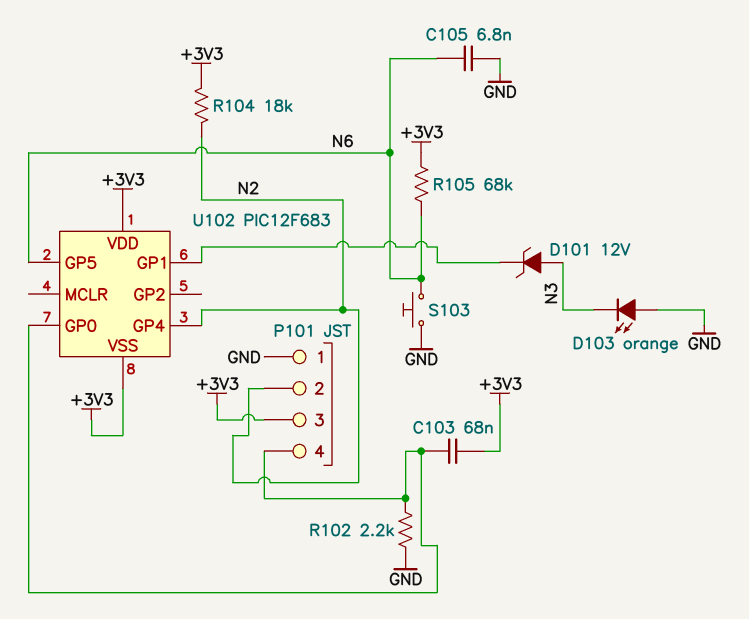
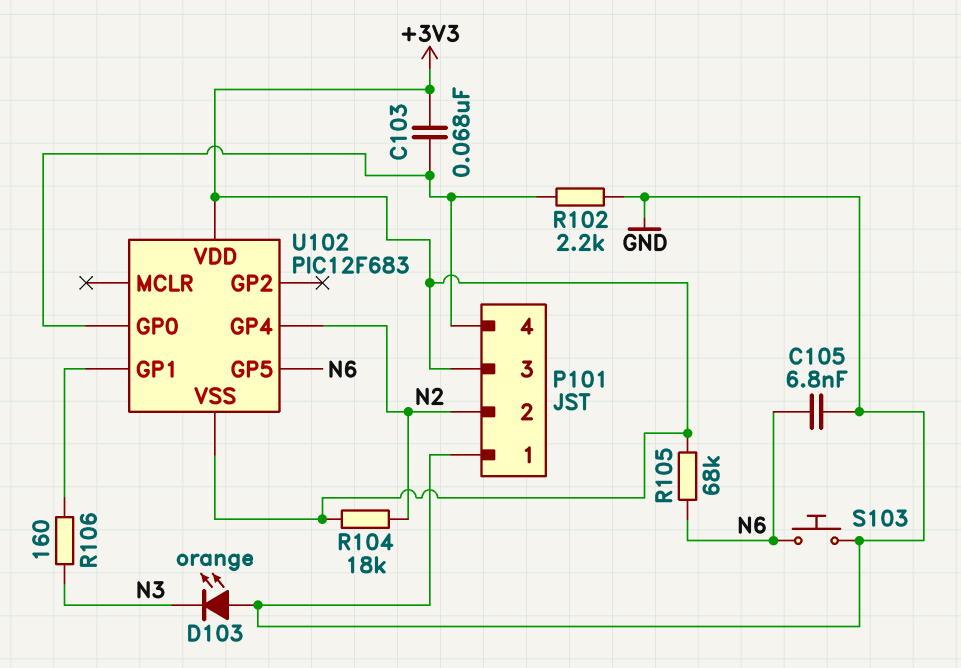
D101: zener 12V (A N3, K U102/GP1) -> none
R106: none -> 160 (N3, U102/GP1)

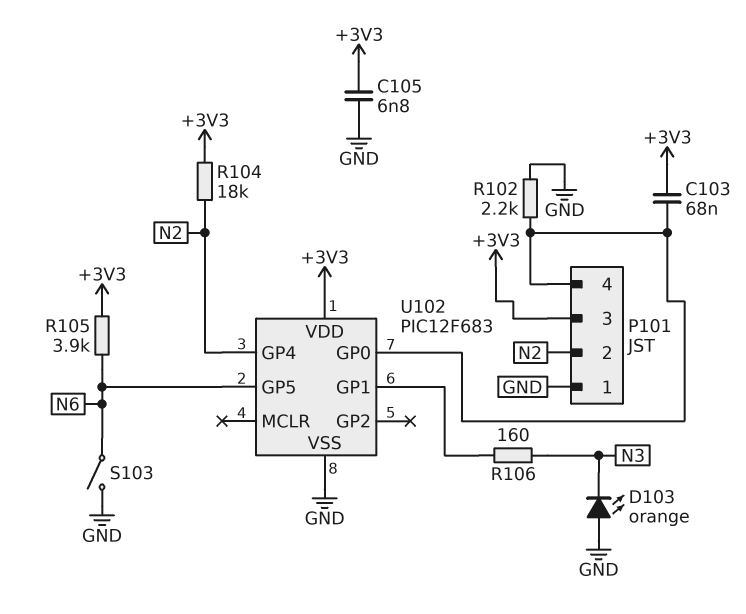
C105: 6.8nF (GND, N6) -> 6.8nF (+3V3, GND)
R105: 68k (+3V3, N6) -> 3.9k (+3V3, N6)
S103: button (GND, N6) -> switch (GND, N6)
U102 pin VSS: +3V3 -> GND

